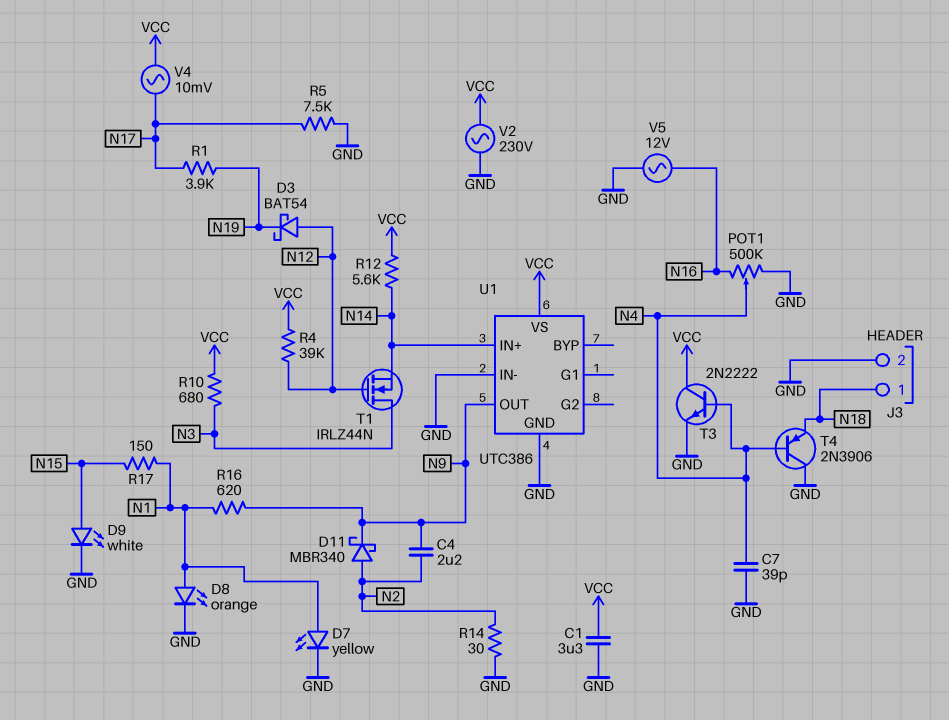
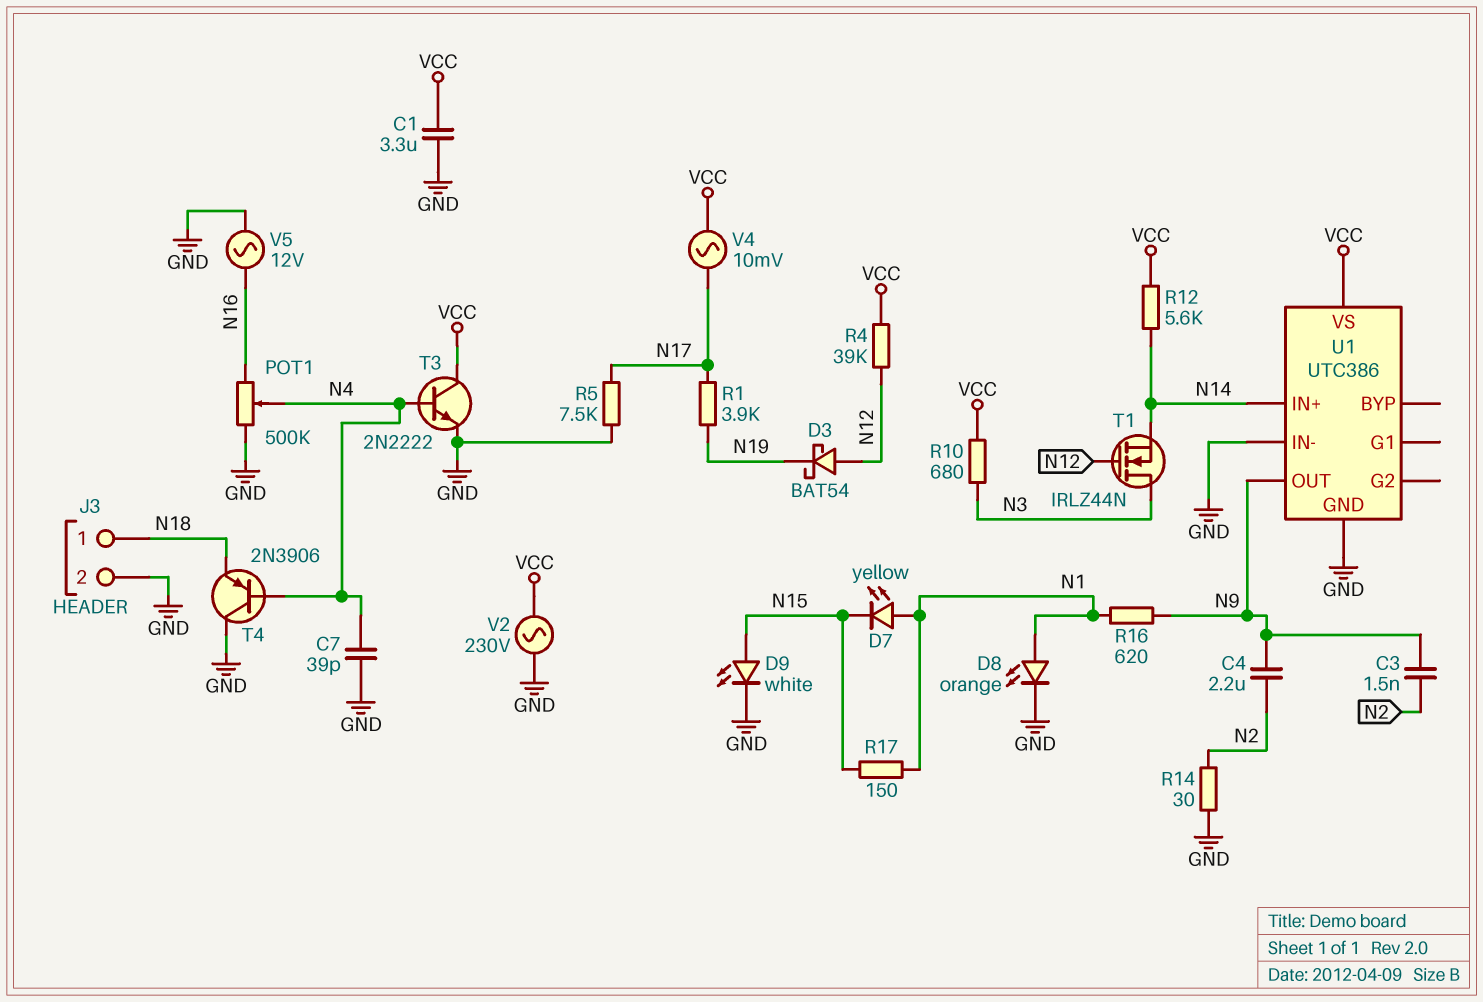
C3: none -> 1.5nF (N2, N9)
D7: LED yellow (A N1, K GND) -> LED yellow (A N1, K N15)
D11: schottky MBR340 (A N2, K N9) -> none

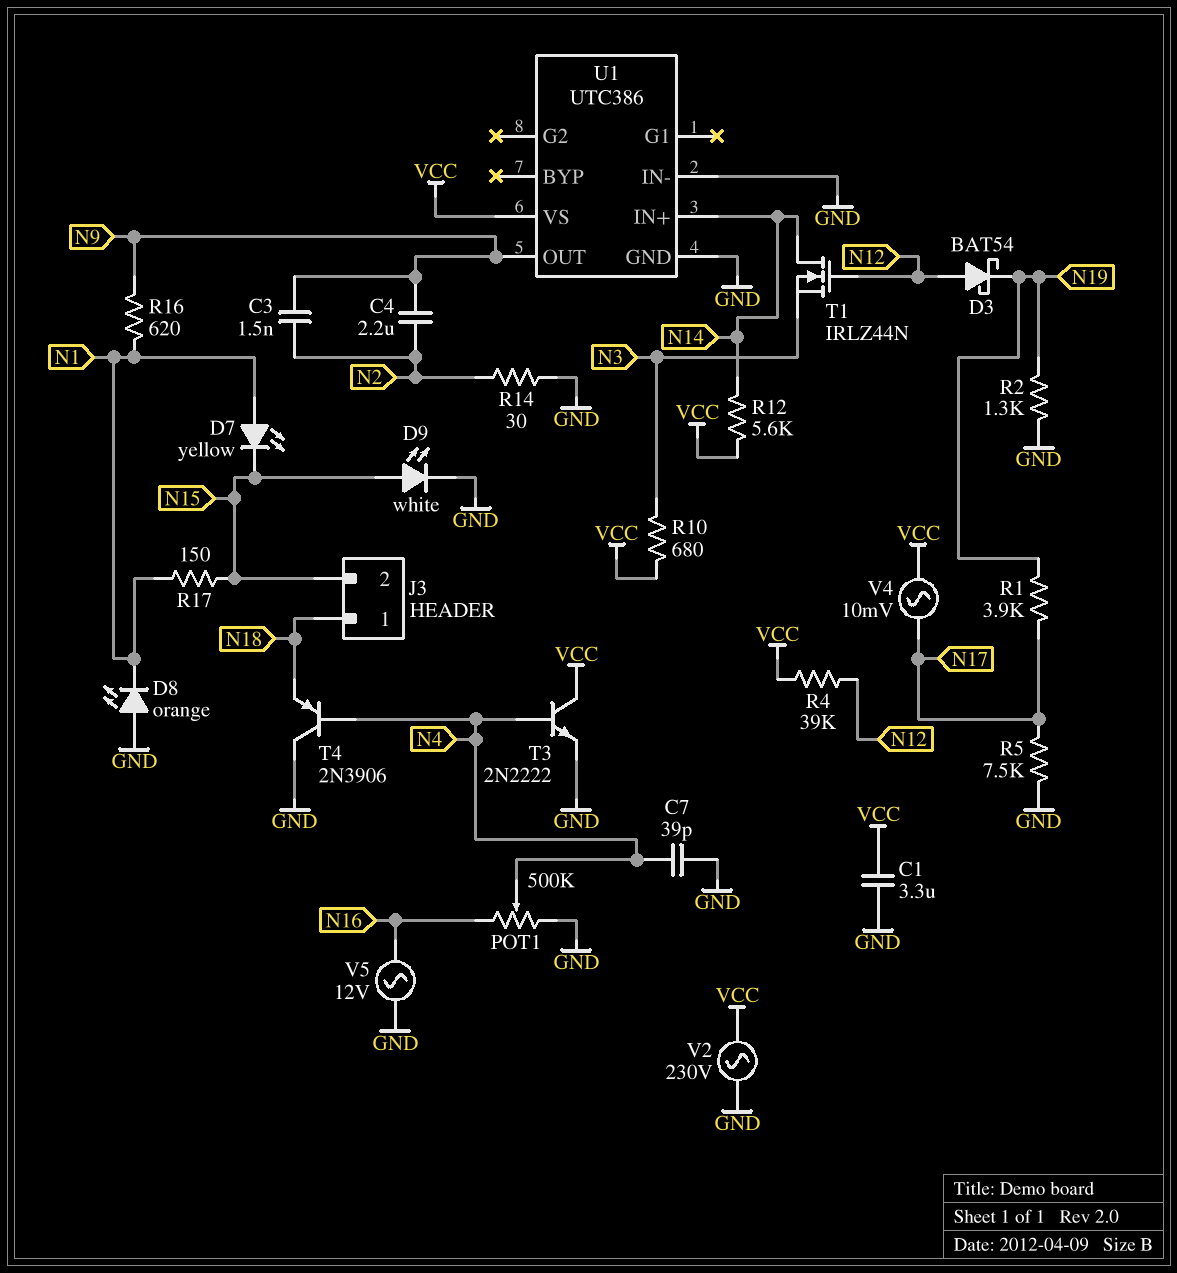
D8: LED orange (A N1, K GND) -> LED orange (A GND, K N1)
J3 pin 2: GND -> N15
R2: none -> 1.3k (GND, N19)
T1: NMOS IRLZ44N (G N12, D N3, S N14) -> NMOS IRLZ44N (G N12, D N14, S N3)

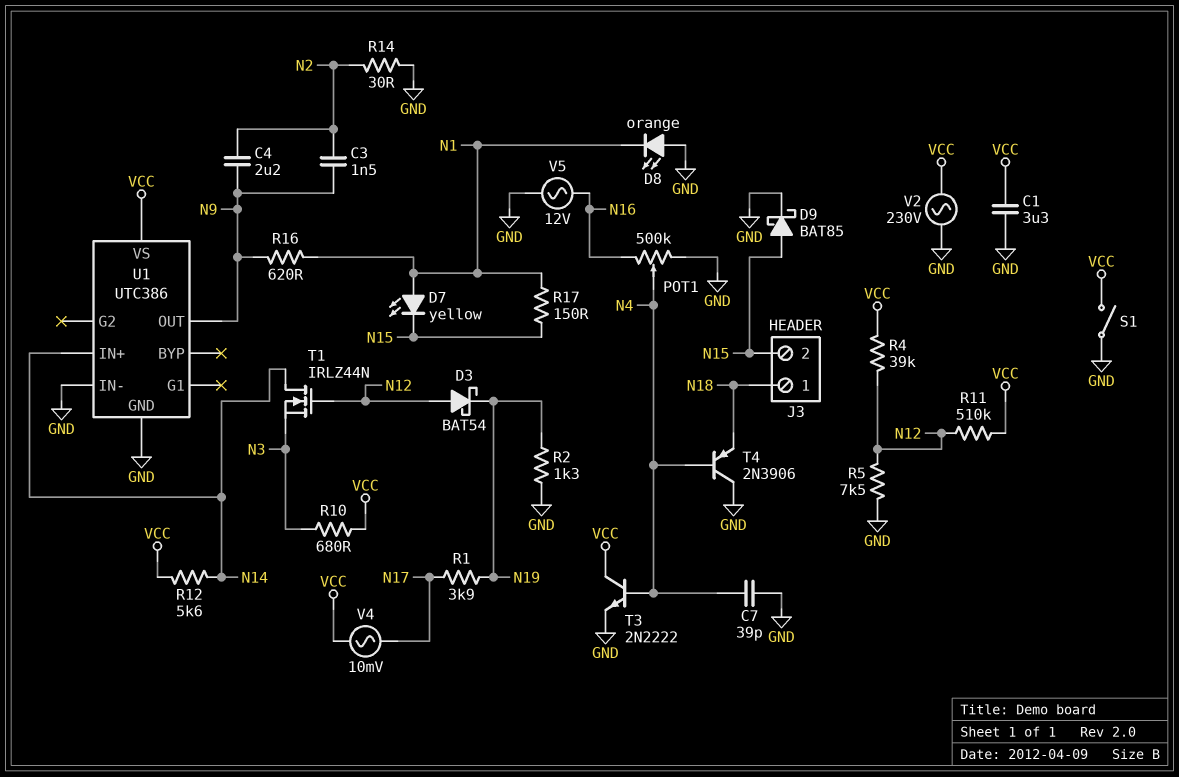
D9: LED white (A N15, K GND) -> schottky BAT85 (A N15, K GND)
R5: 7.5k (GND, N17) -> 7.5k (GND, N12)
R11: none -> 510k (N12, VCC)
S1: none -> switch (GND, VCC)

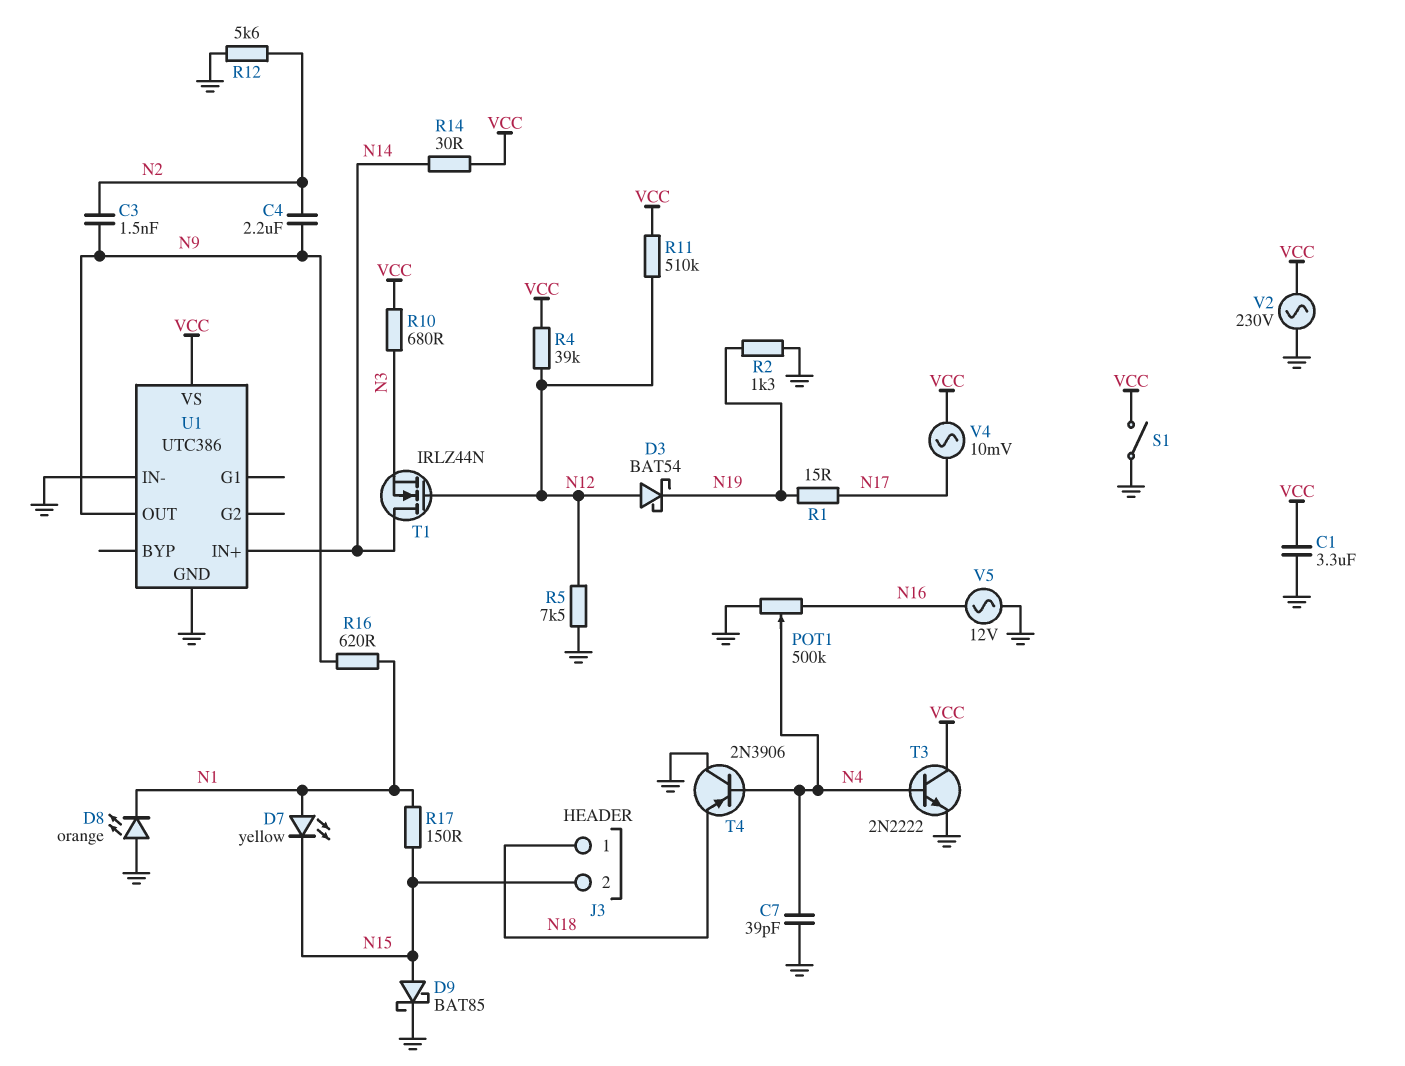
R1: 3.9k (N17, N19) -> 15 (N17, N19)
R12: 5.6k (N14, VCC) -> 5.6k (GND, N2)
R14: 30 (GND, N2) -> 30 (N14, VCC)

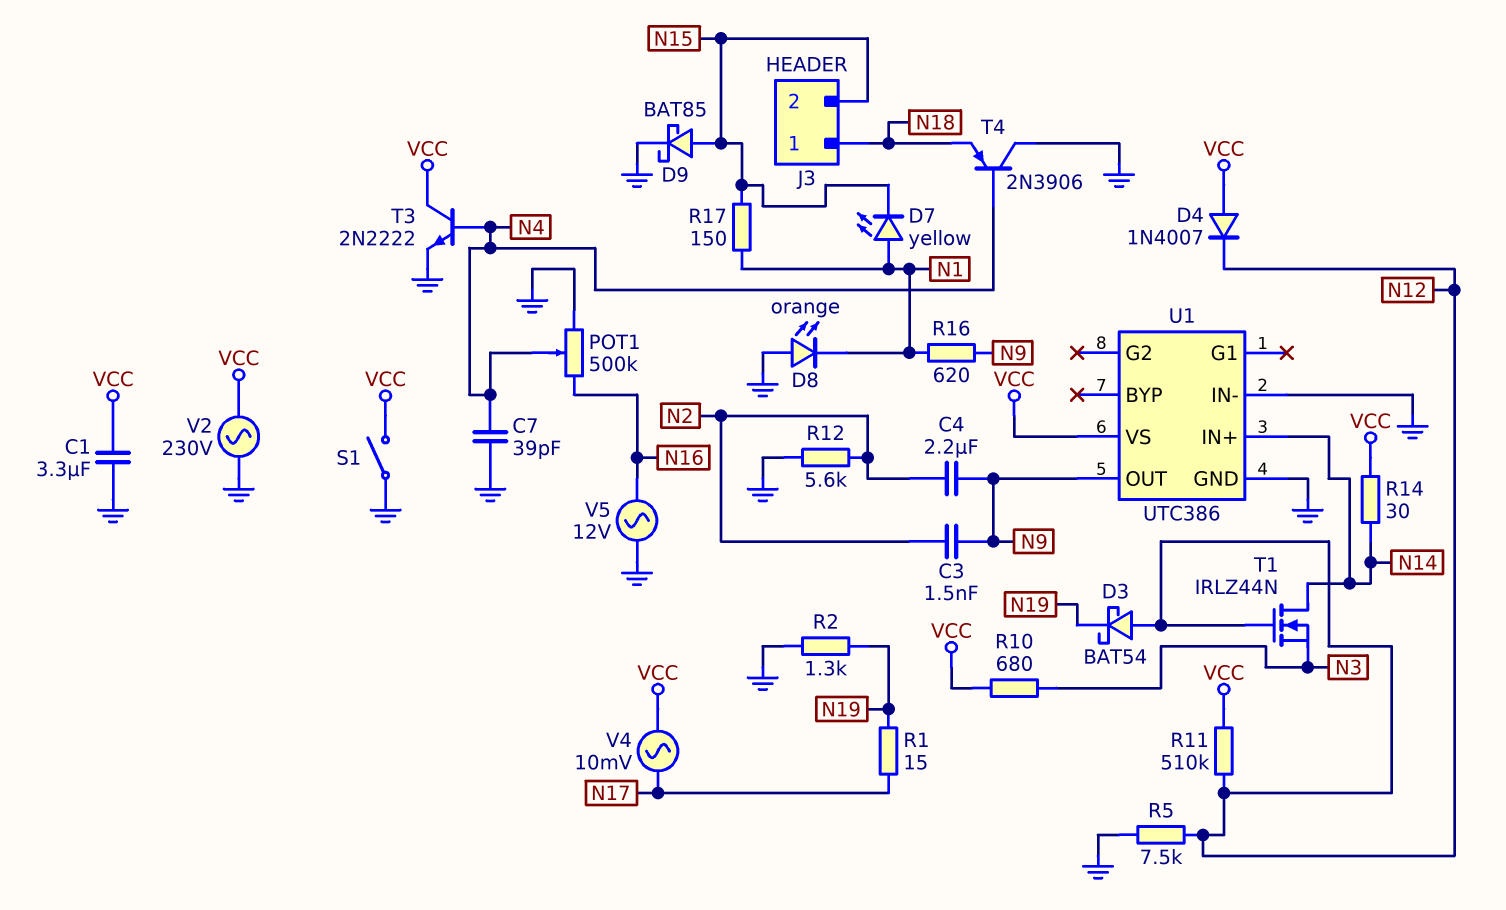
D4: none -> diode 1N4007 (A VCC, K N12)
R4: 39k (N12, VCC) -> none

